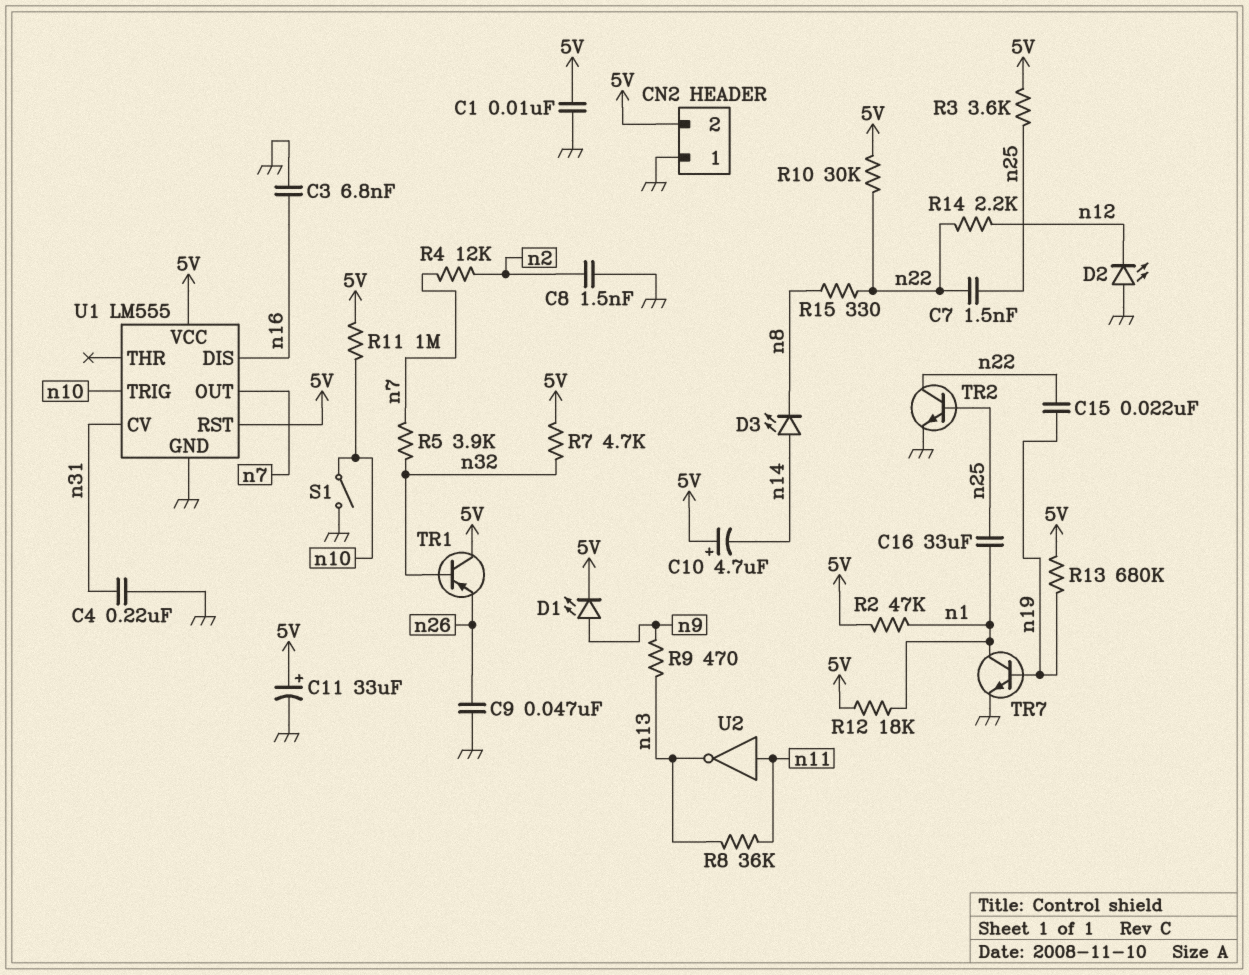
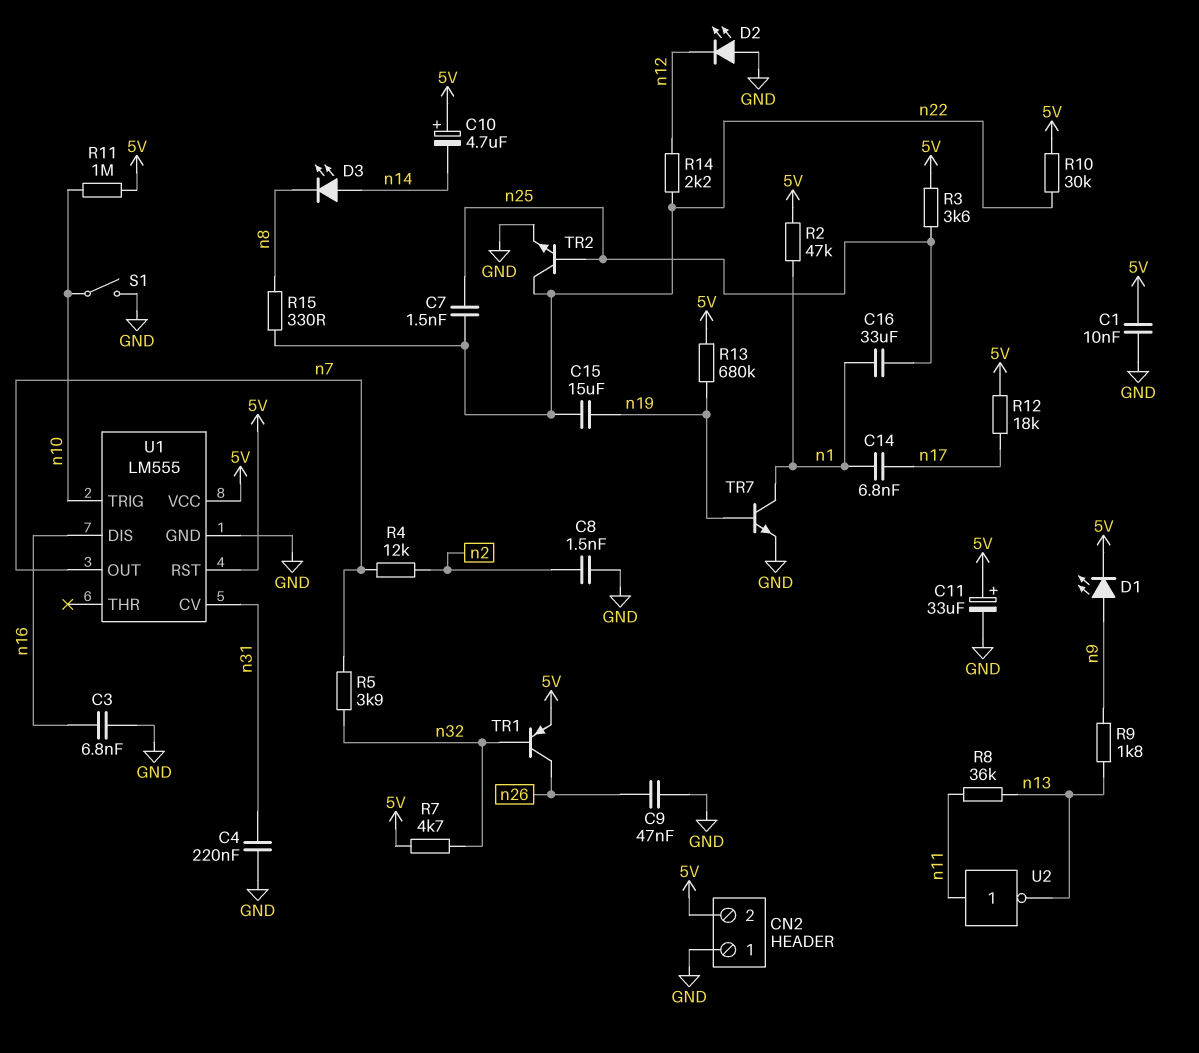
C14: none -> 6.8nF (n1, n17)
C15: 22nF (n19, n22) -> 15uF (n19, n22)
R9: 470 (n9, n13) -> 1.8k (n9, n13)
R12: 18k (5V, n1) -> 18k (5V, n17)
TR1: PNP (B n32, C 5V, E n26) -> PNP (B n32, C n26, E 5V)

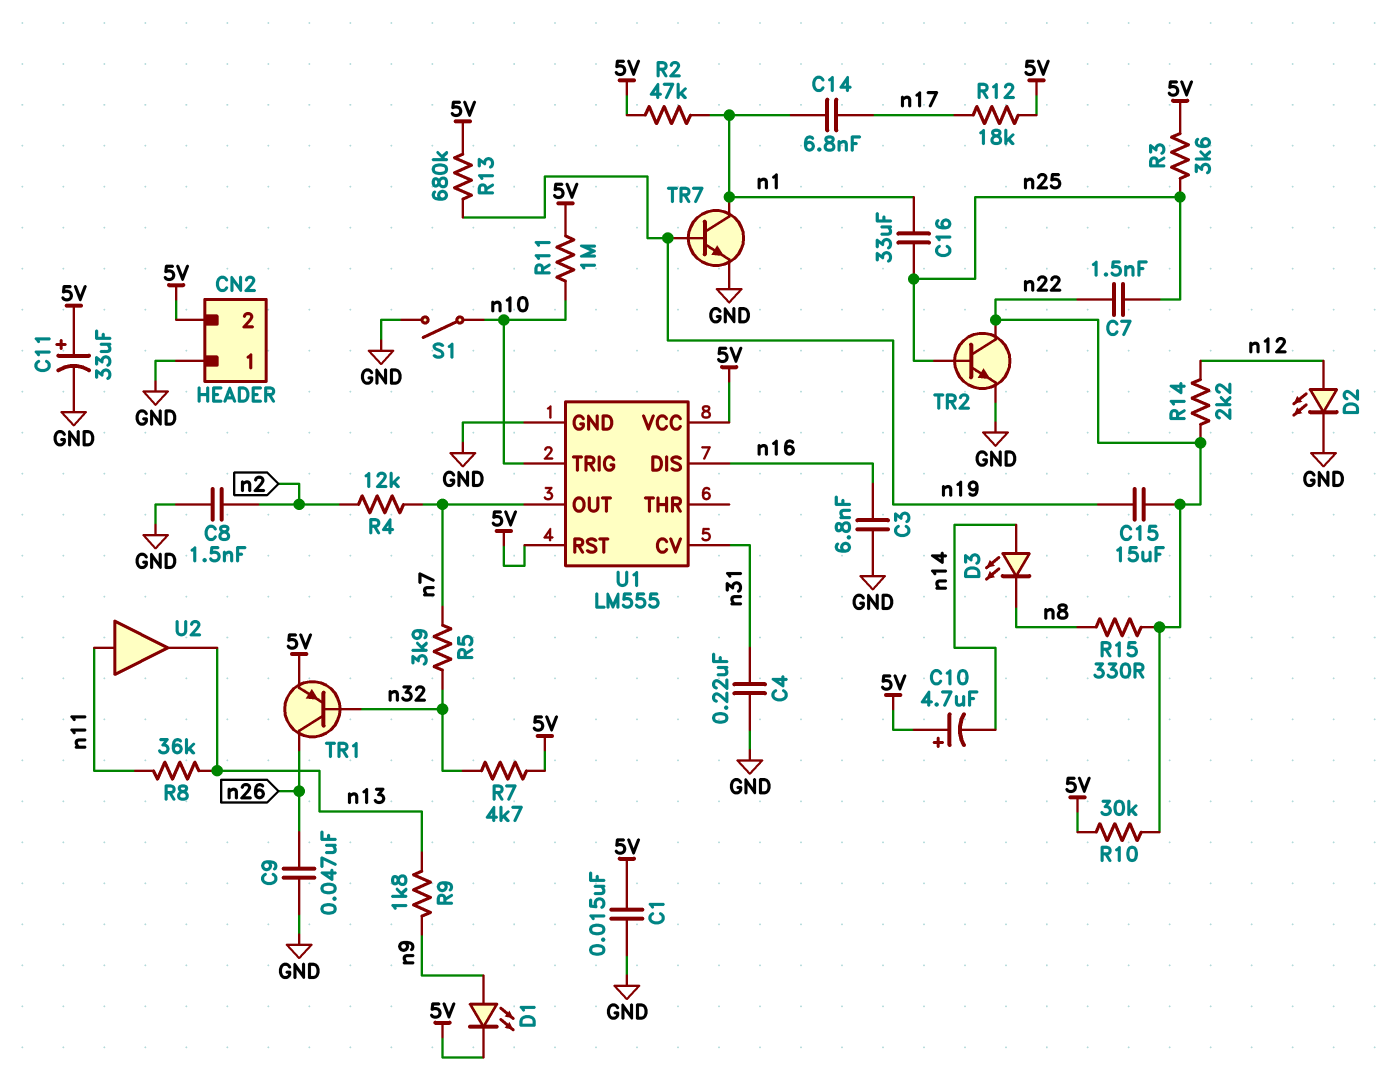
C1: 10nF (5V, GND) -> 15nF (5V, GND)
D2: LED (A GND, K n12) -> LED (A n12, K GND)
U2: NOT (in n11, out n13) -> buffer (in n11, out n13)

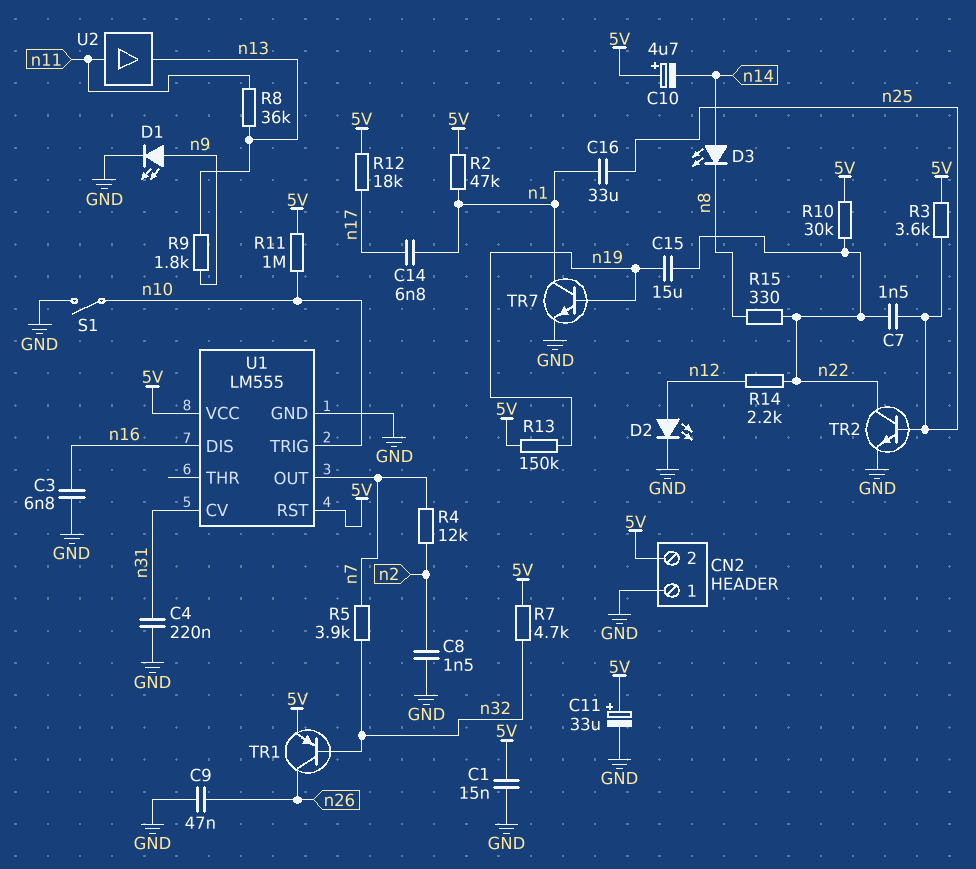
D1: LED (A n9, K 5V) -> LED (A n9, K GND)
R13: 680k (5V, n19) -> 150k (5V, n19)

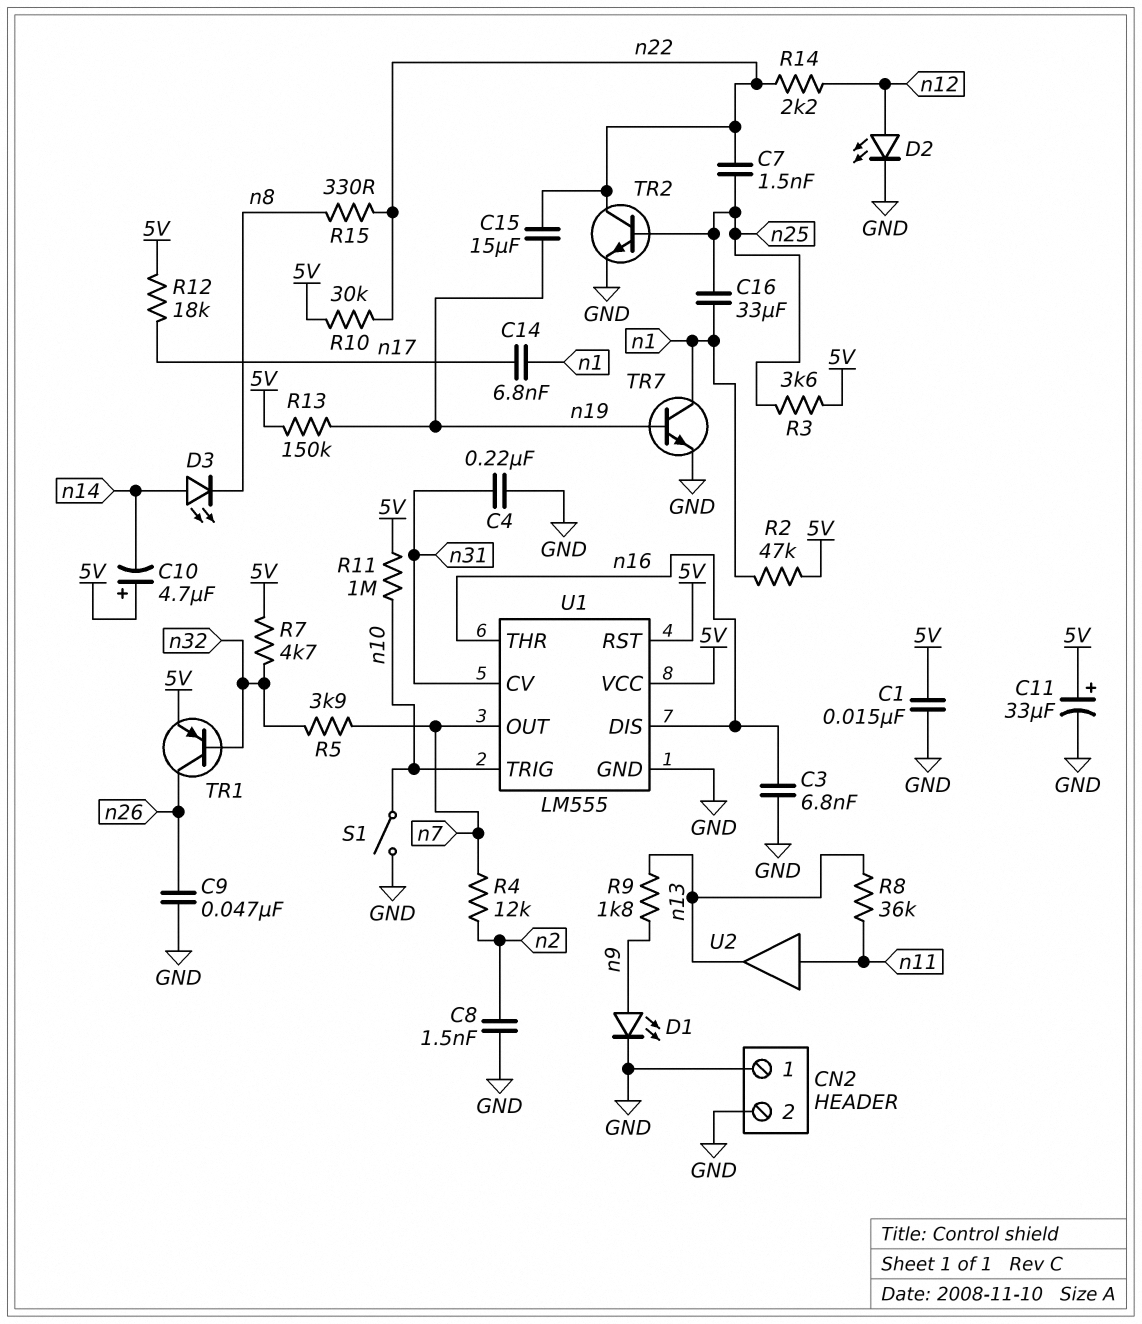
CN2 pin 2: 5V -> GND
U1 pin THR: none -> n16

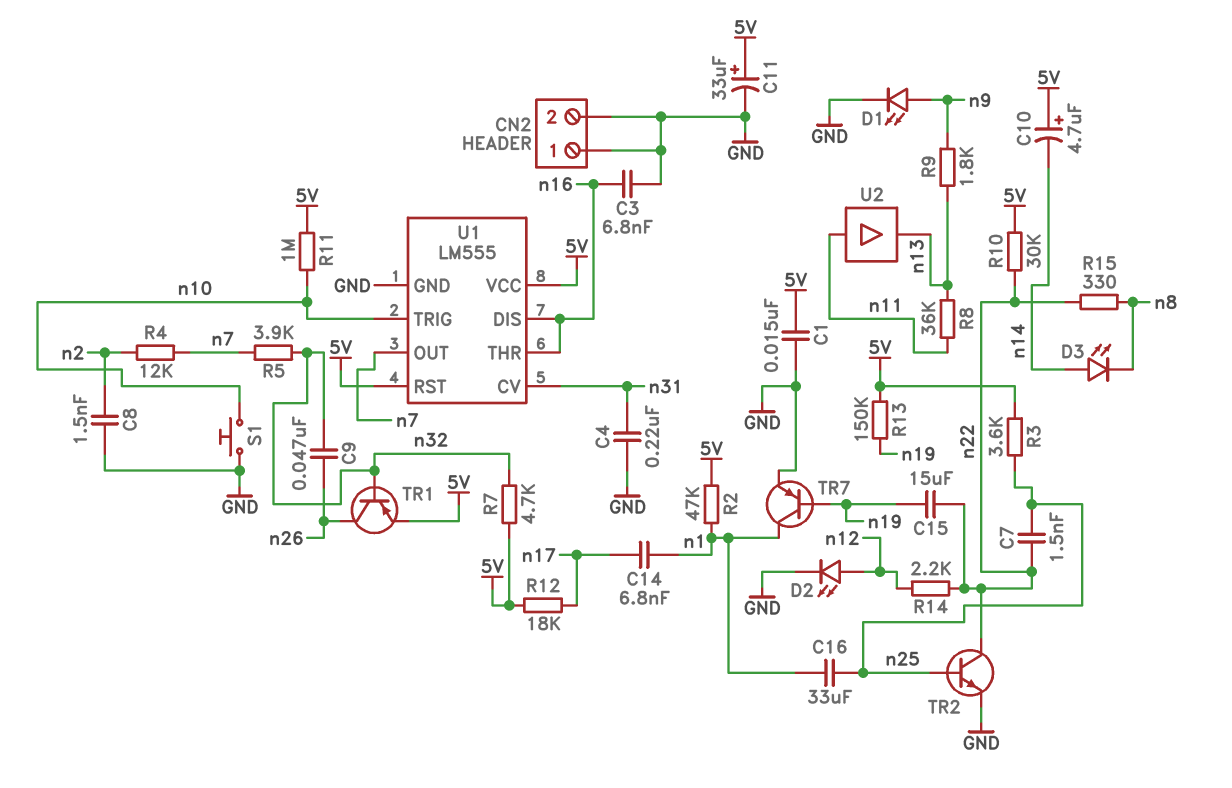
C9: 47nF (GND, n26) -> 47nF (n26, n32)
S1: switch (GND, n10) -> button (GND, n10)
TR7: NPN (B n19, C n1, E GND) -> PNP (B n19, C n1, E GND)

